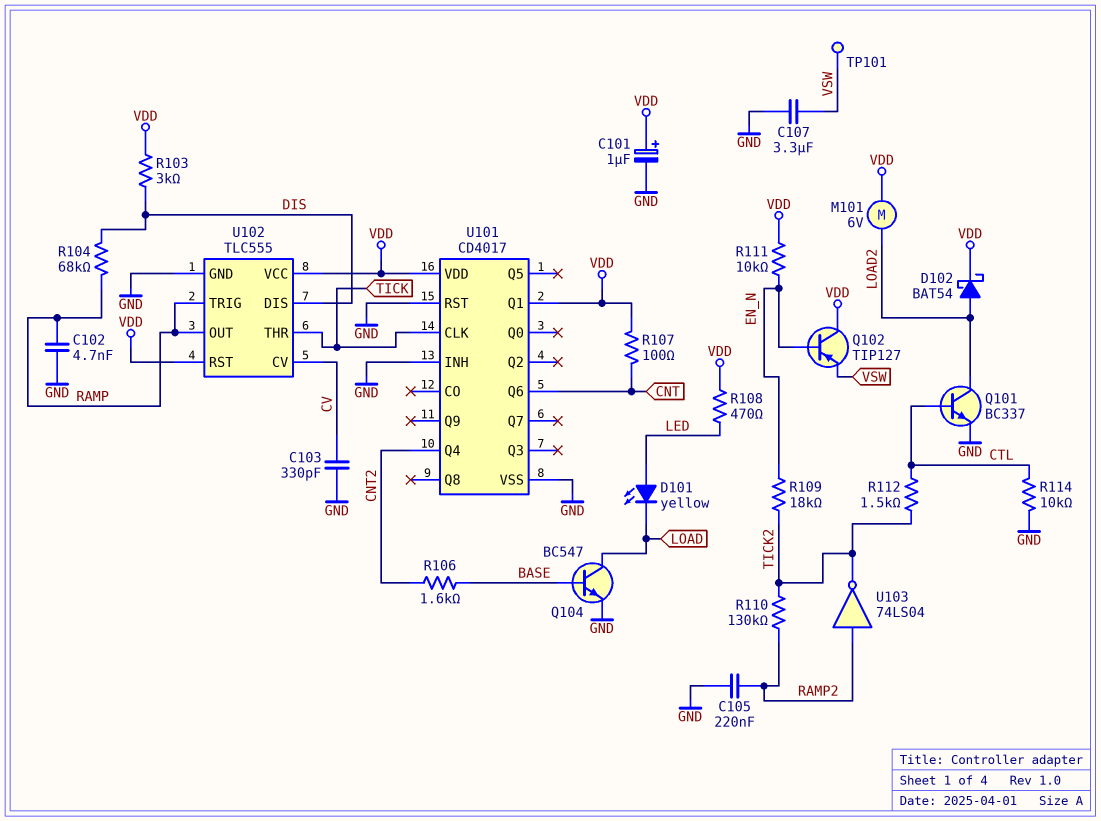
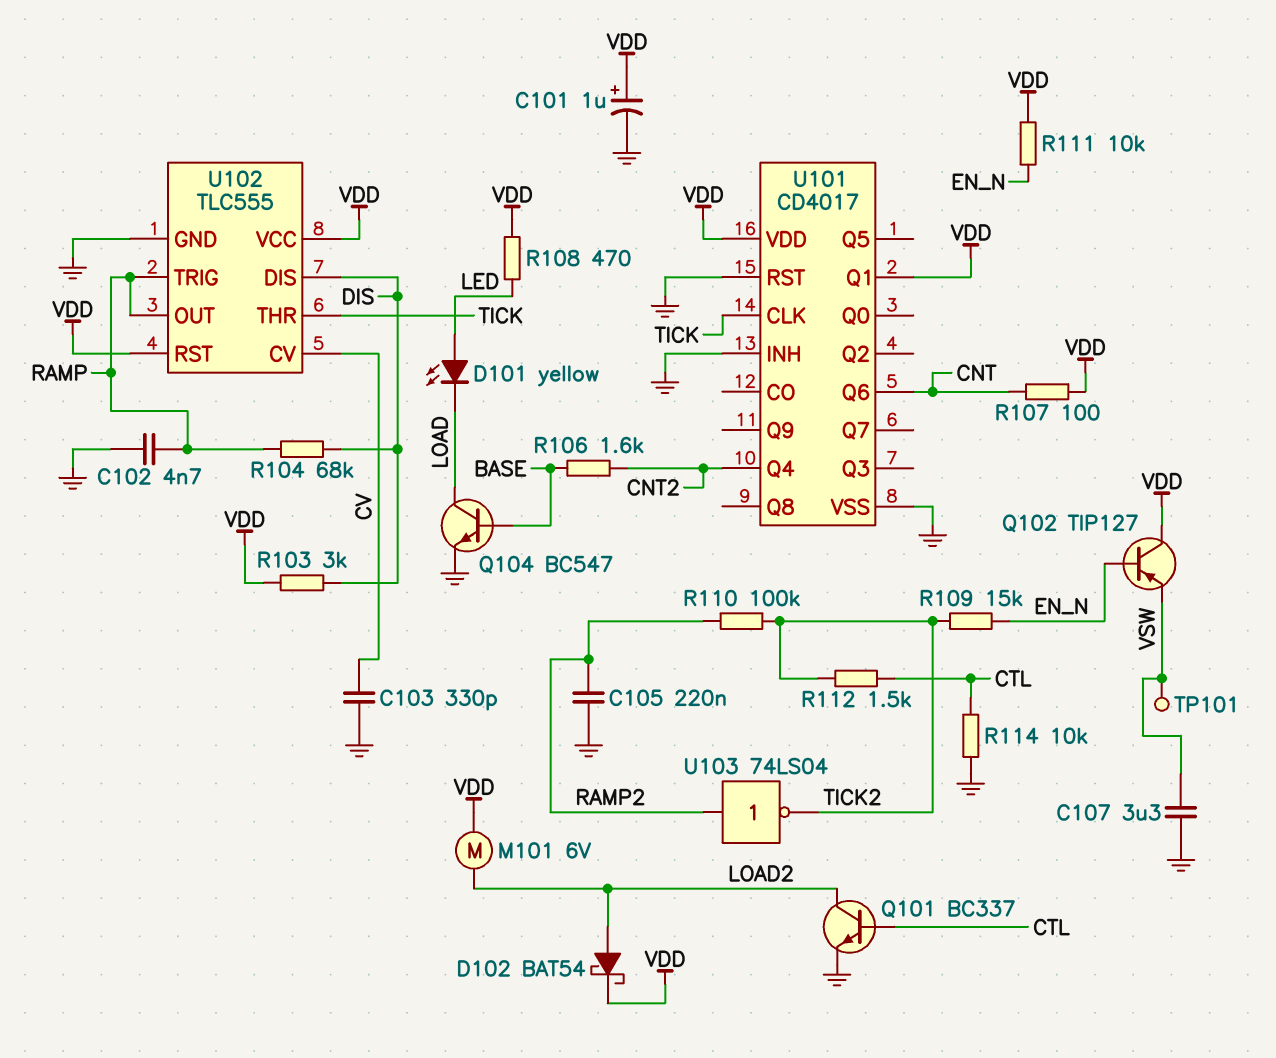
R109: 18k (EN_N, TICK2) -> 15k (EN_N, TICK2)
R110: 130k (RAMP2, TICK2) -> 100k (RAMP2, TICK2)

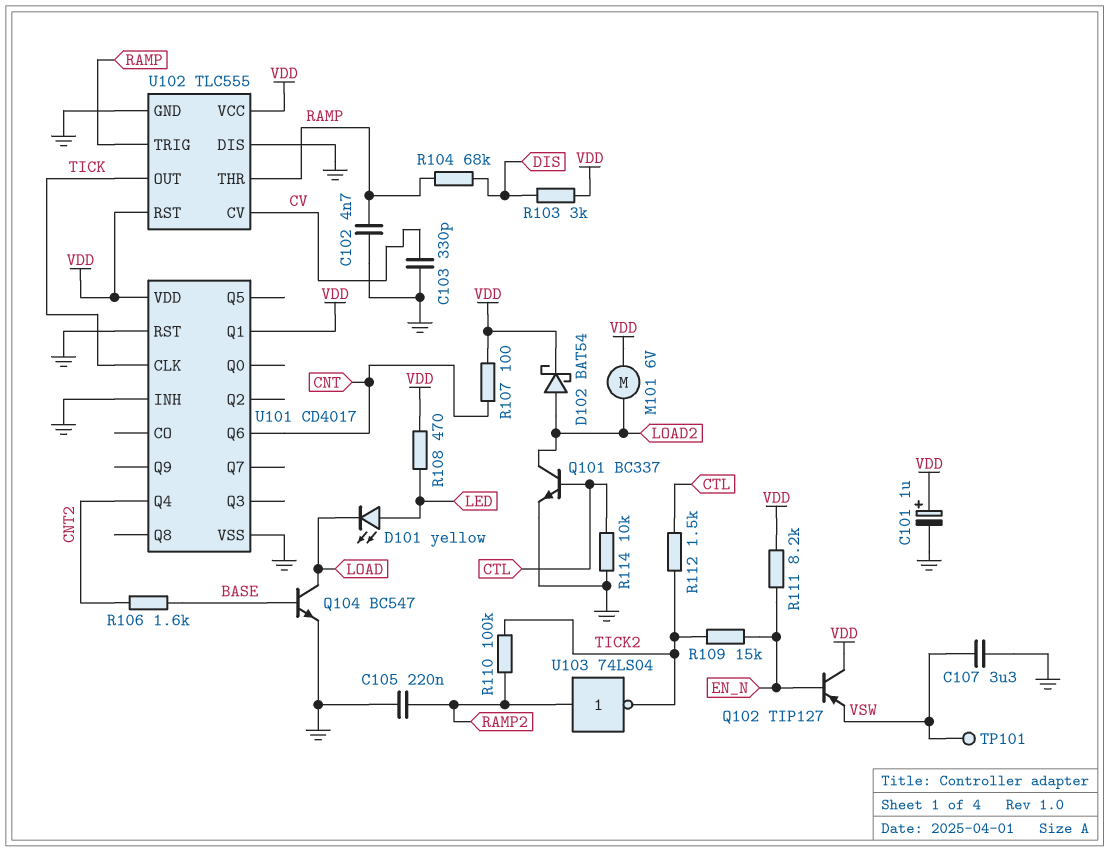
R111: 10k (EN_N, VDD) -> 8.2k (EN_N, VDD)
U102 pin DIS: DIS -> GND
U102 pin OUT: RAMP -> TICK
U102 pin THR: TICK -> RAMP

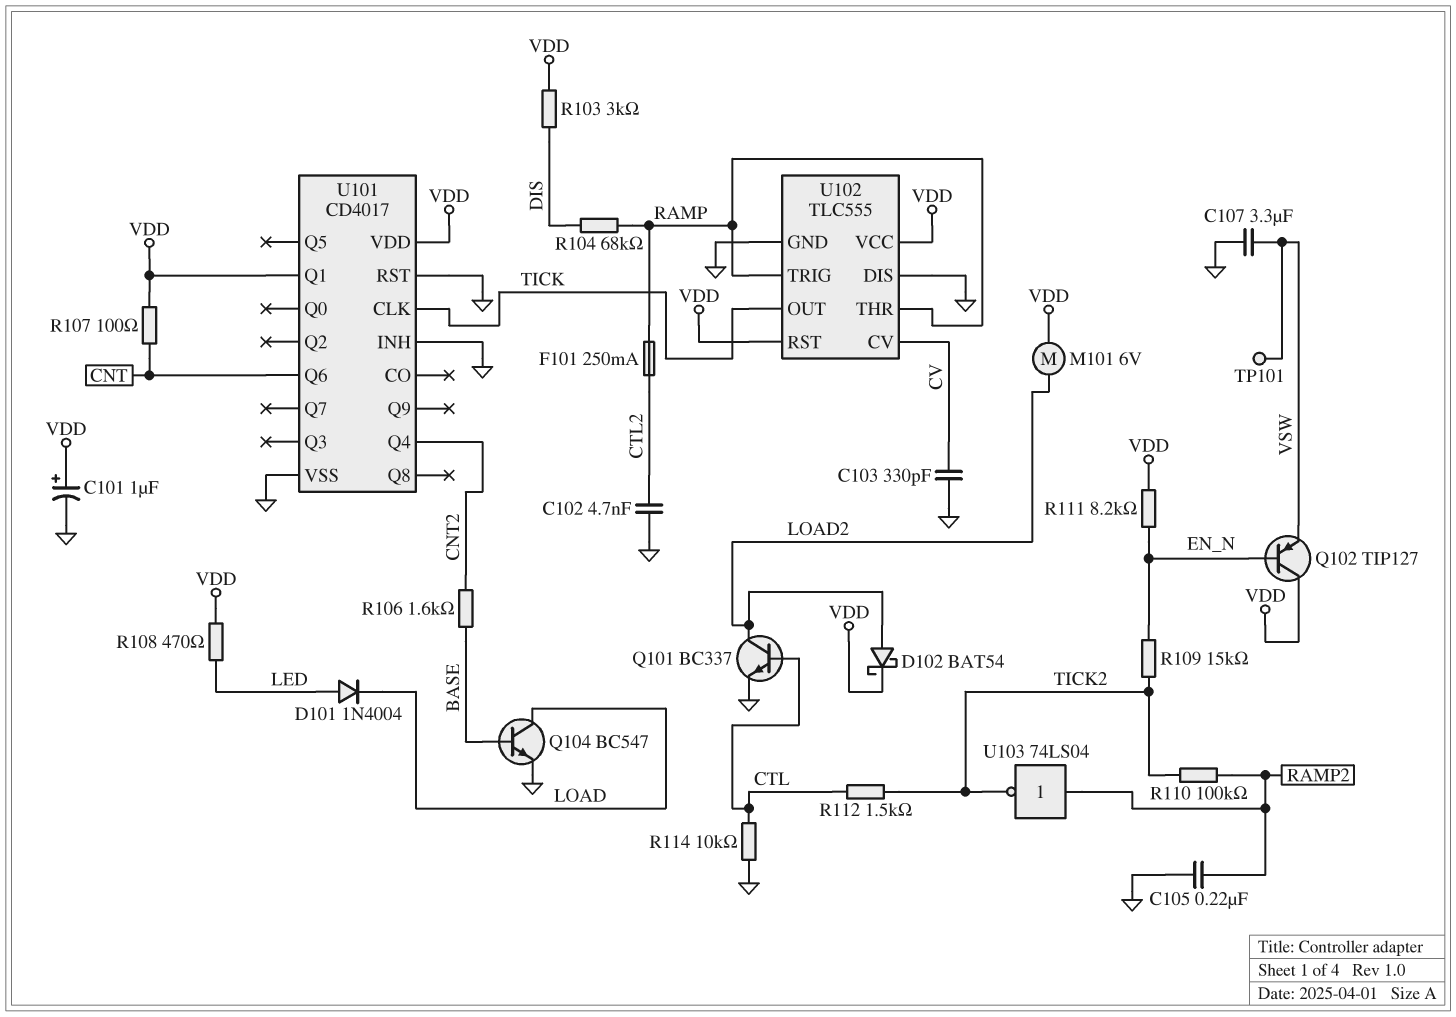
C102: 4.7nF (GND, RAMP) -> 4.7nF (CTL2, GND)
D101: LED yellow (A LED, K LOAD) -> diode 1N4004 (A LED, K LOAD)
F101: none -> 250mA (CTL2, RAMP)

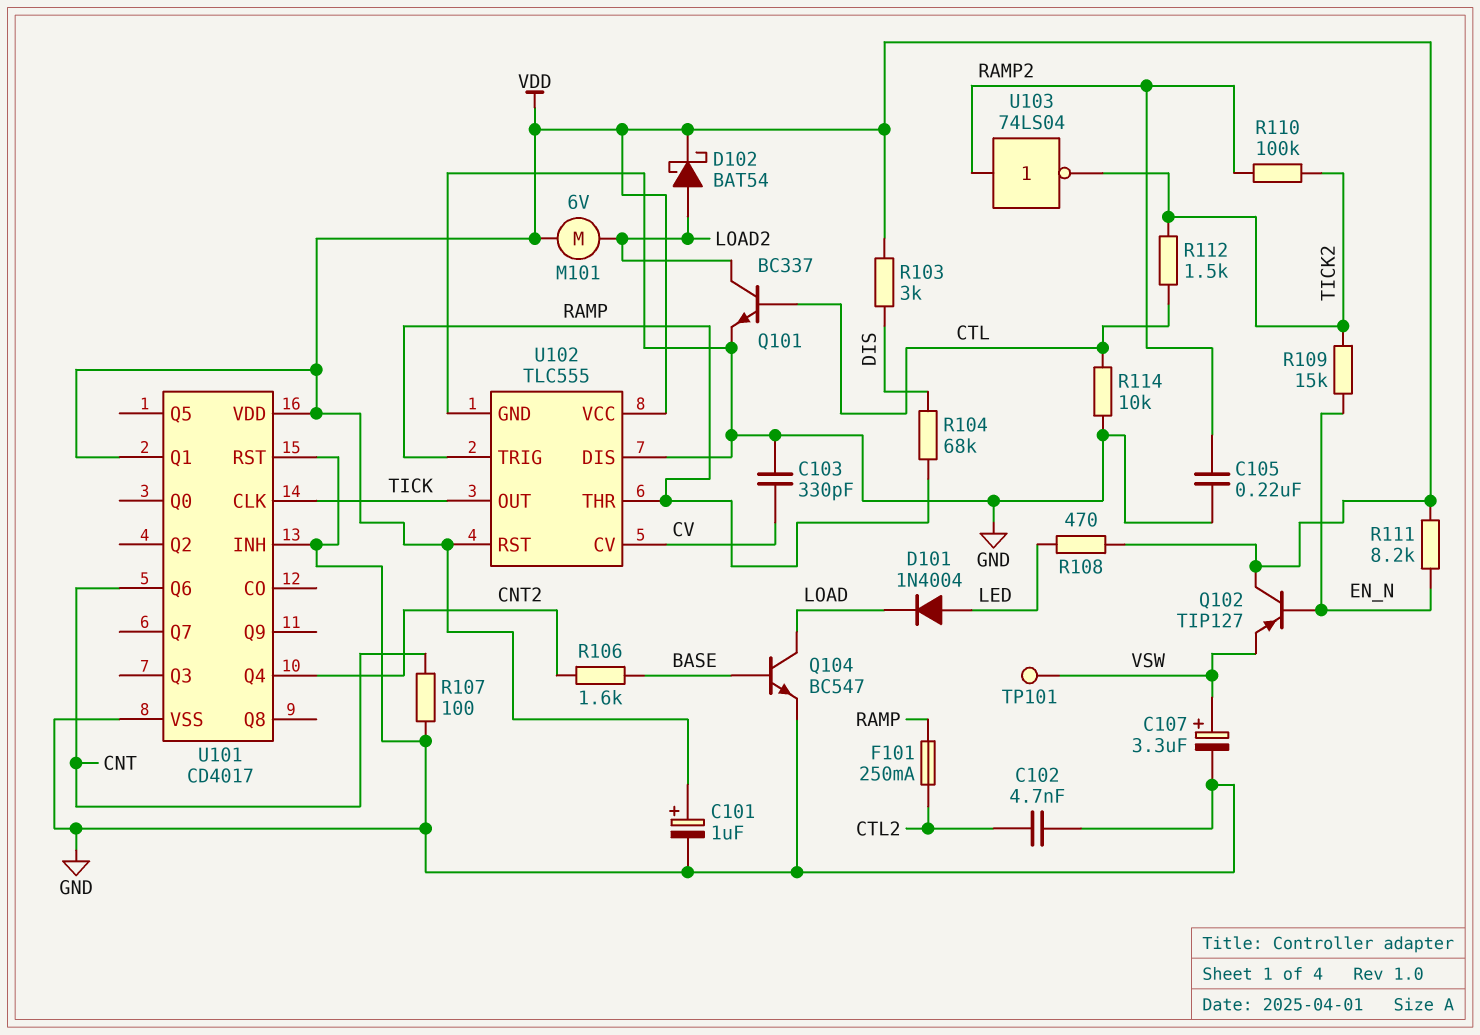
C107: 3.3uF (GND, VSW) -> 3.3uF (plus VSW, minus GND)
R107: 100 (CNT, VDD) -> 100 (CNT, GND)

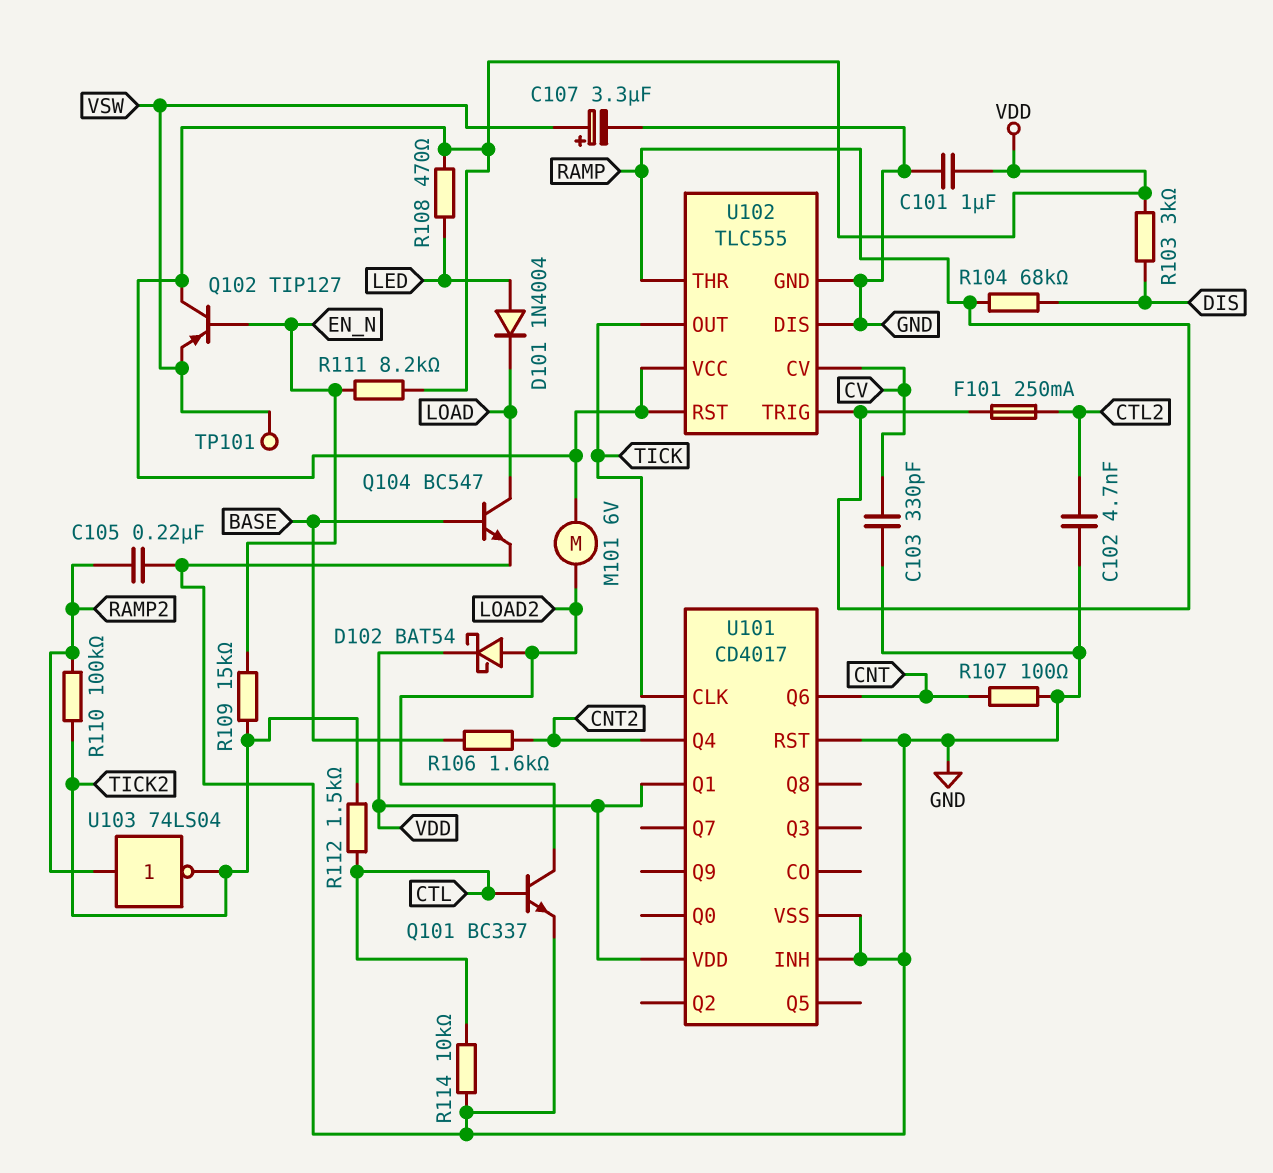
C101: 1uF (plus VDD, minus GND) -> 1uF (GND, VDD)

